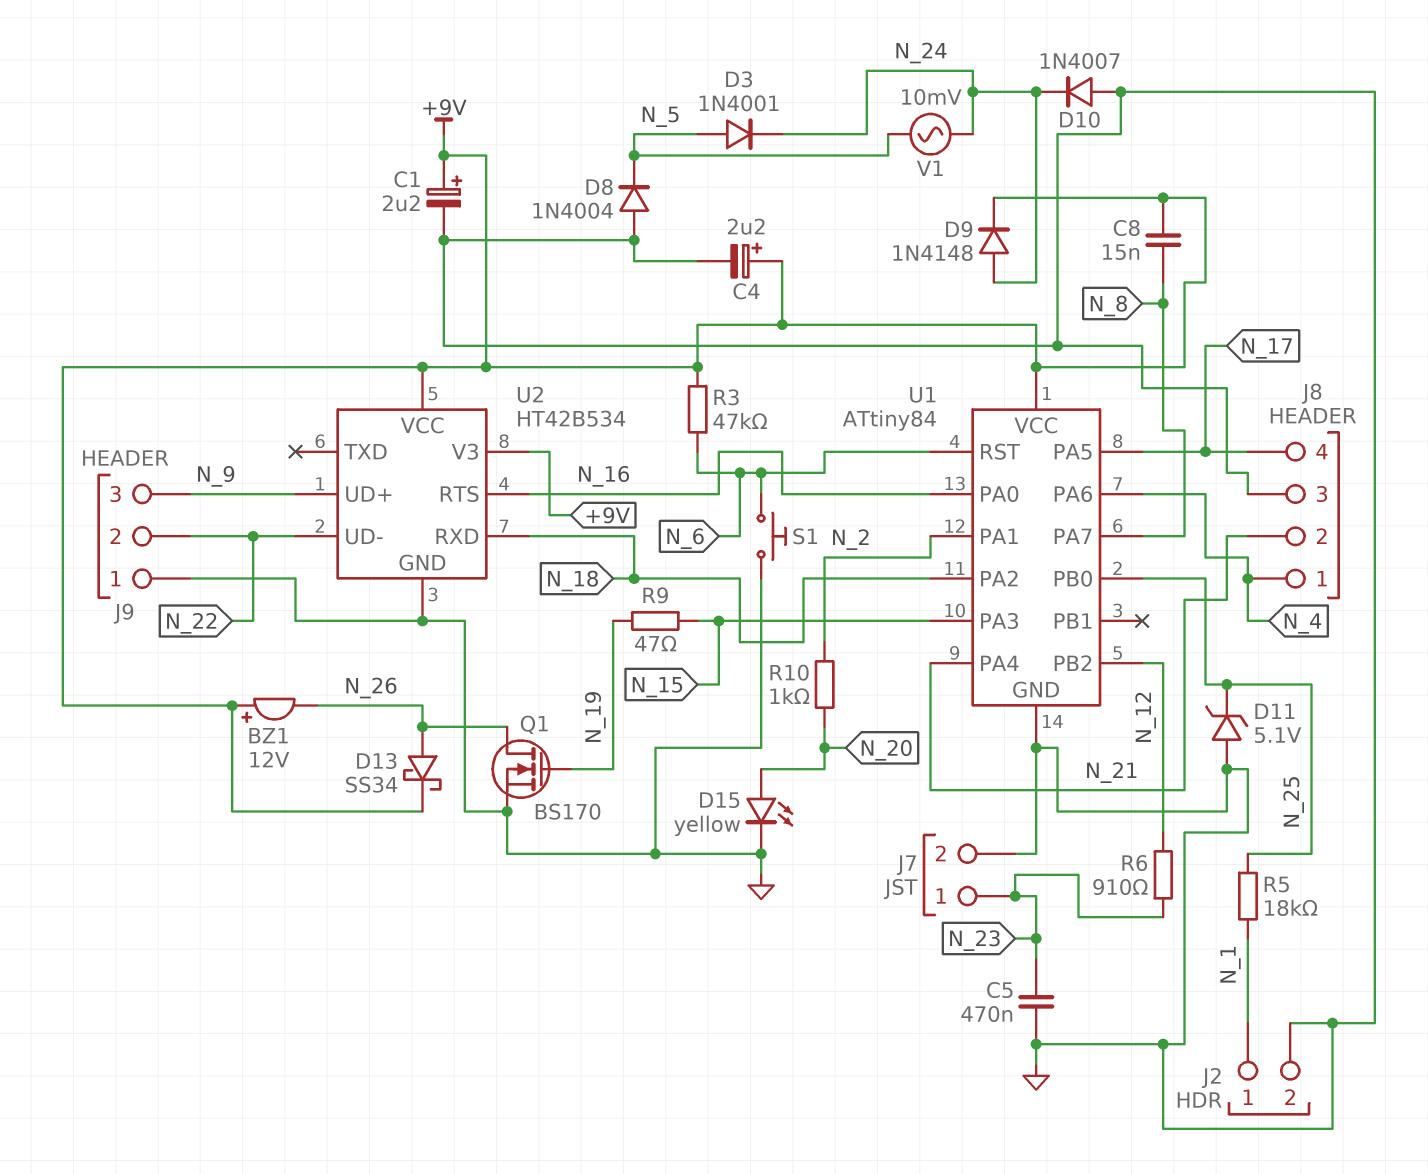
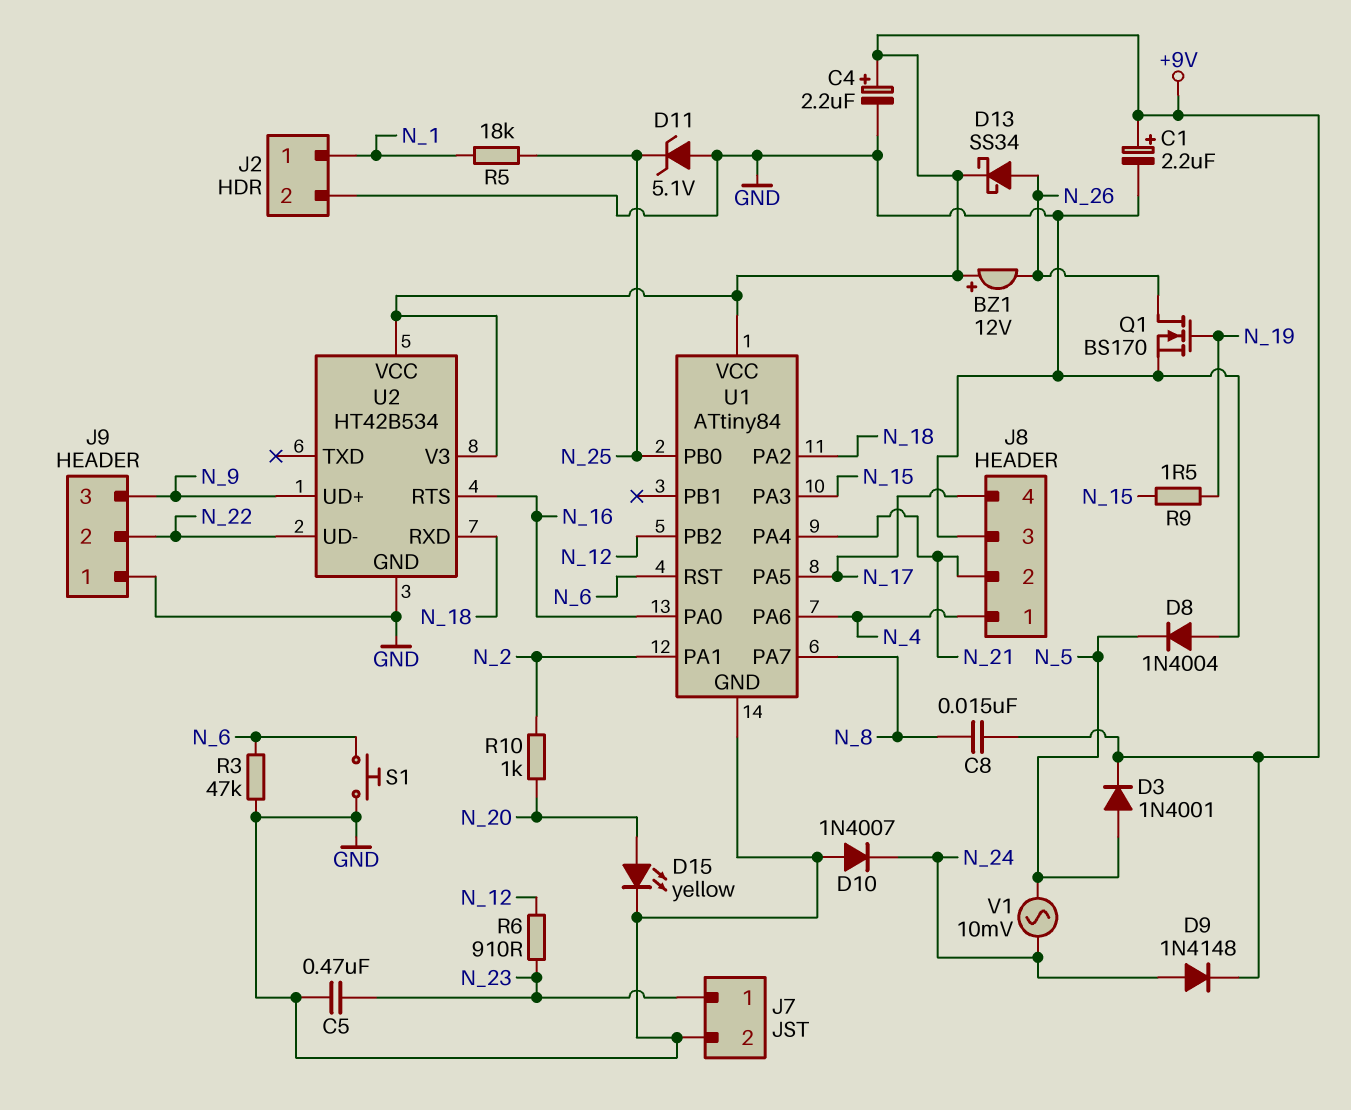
D3: diode 1N4001 (A N_5, K N_24) -> diode 1N4001 (A N_5, K +9V)
R3: 47k (+9V, N_6) -> 47k (GND, N_6)
R9: 47 (N_15, N_19) -> 1.5 (N_15, N_19)

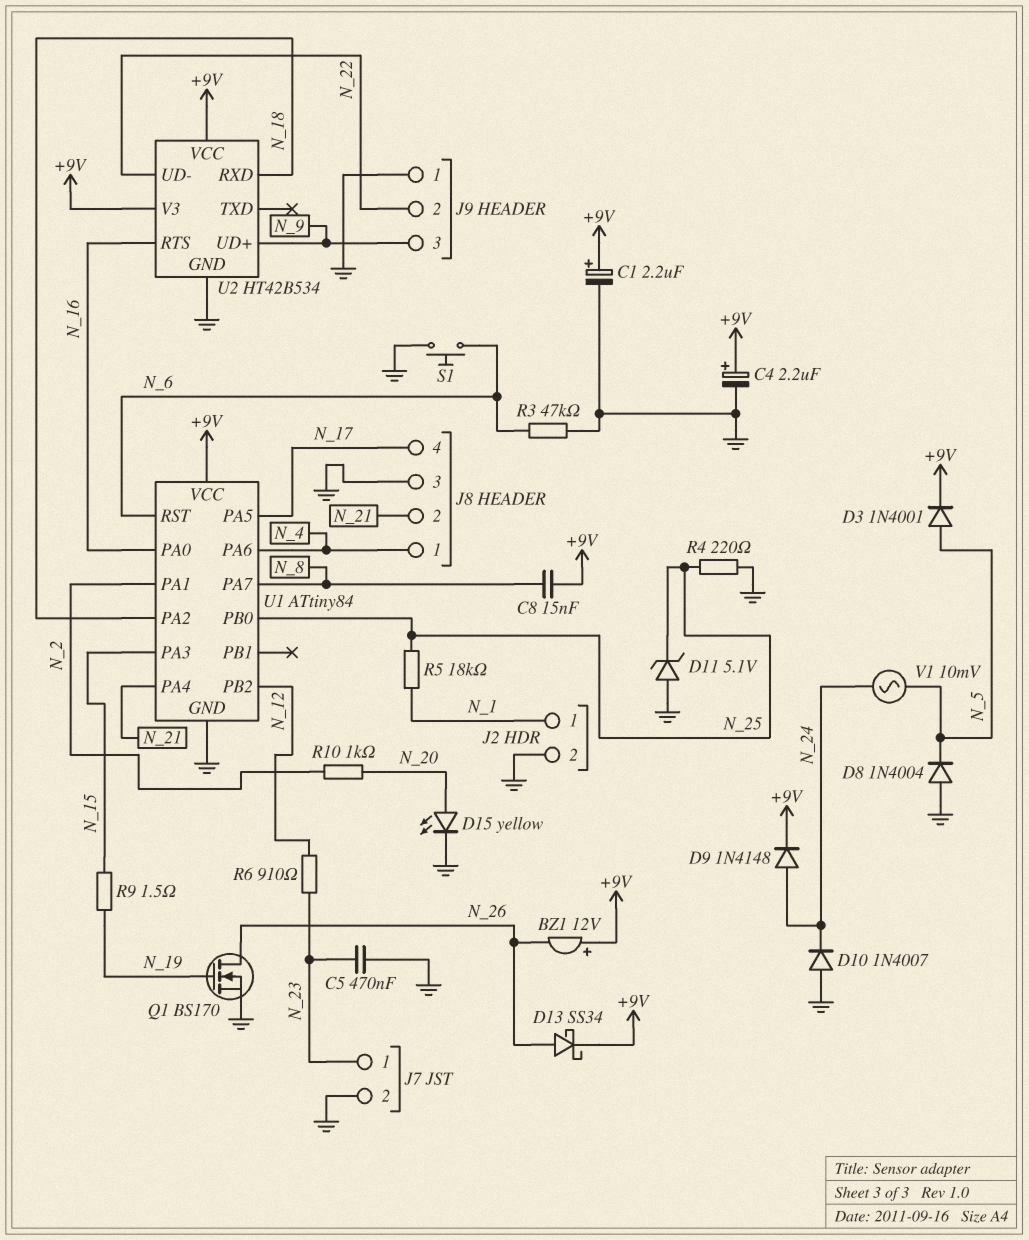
R4: none -> 220 (GND, N_25)

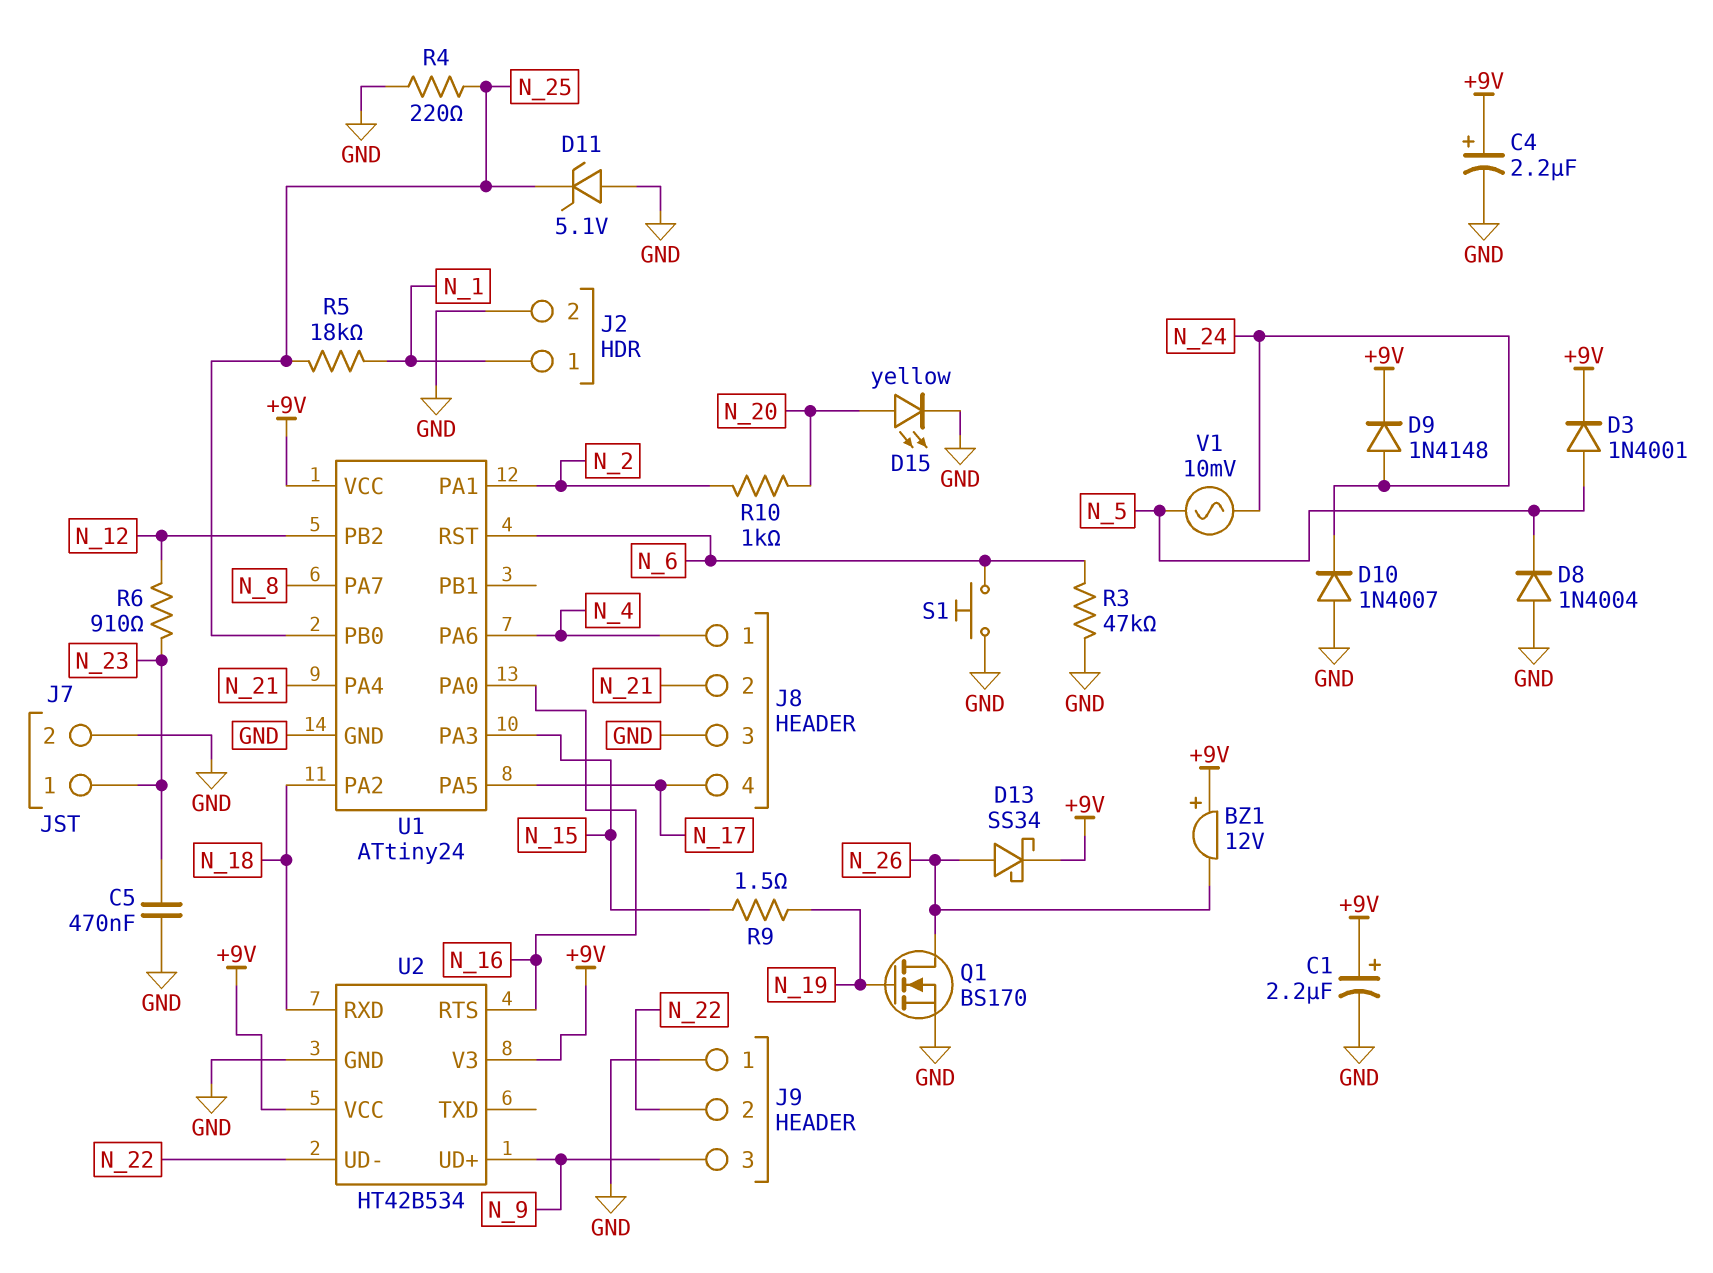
C8: 15nF (+9V, N_8) -> none
U1: ATtiny84 -> ATtiny24

